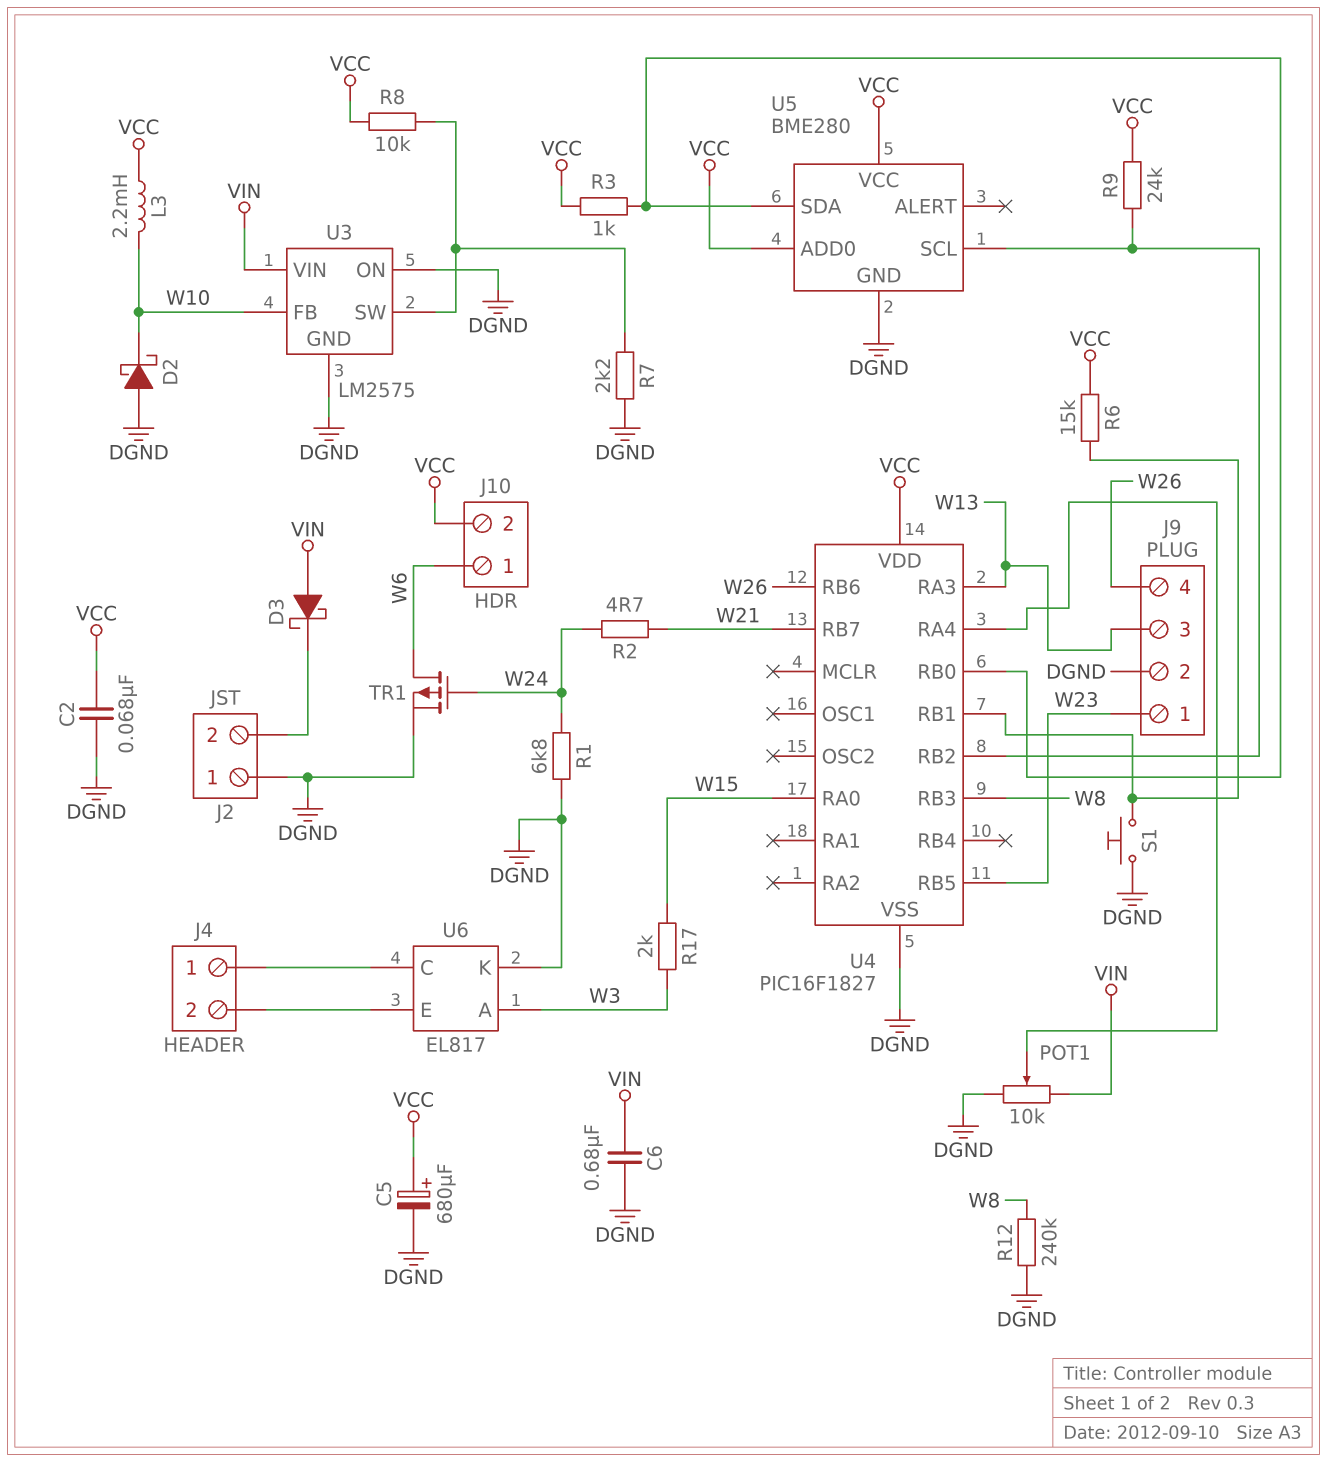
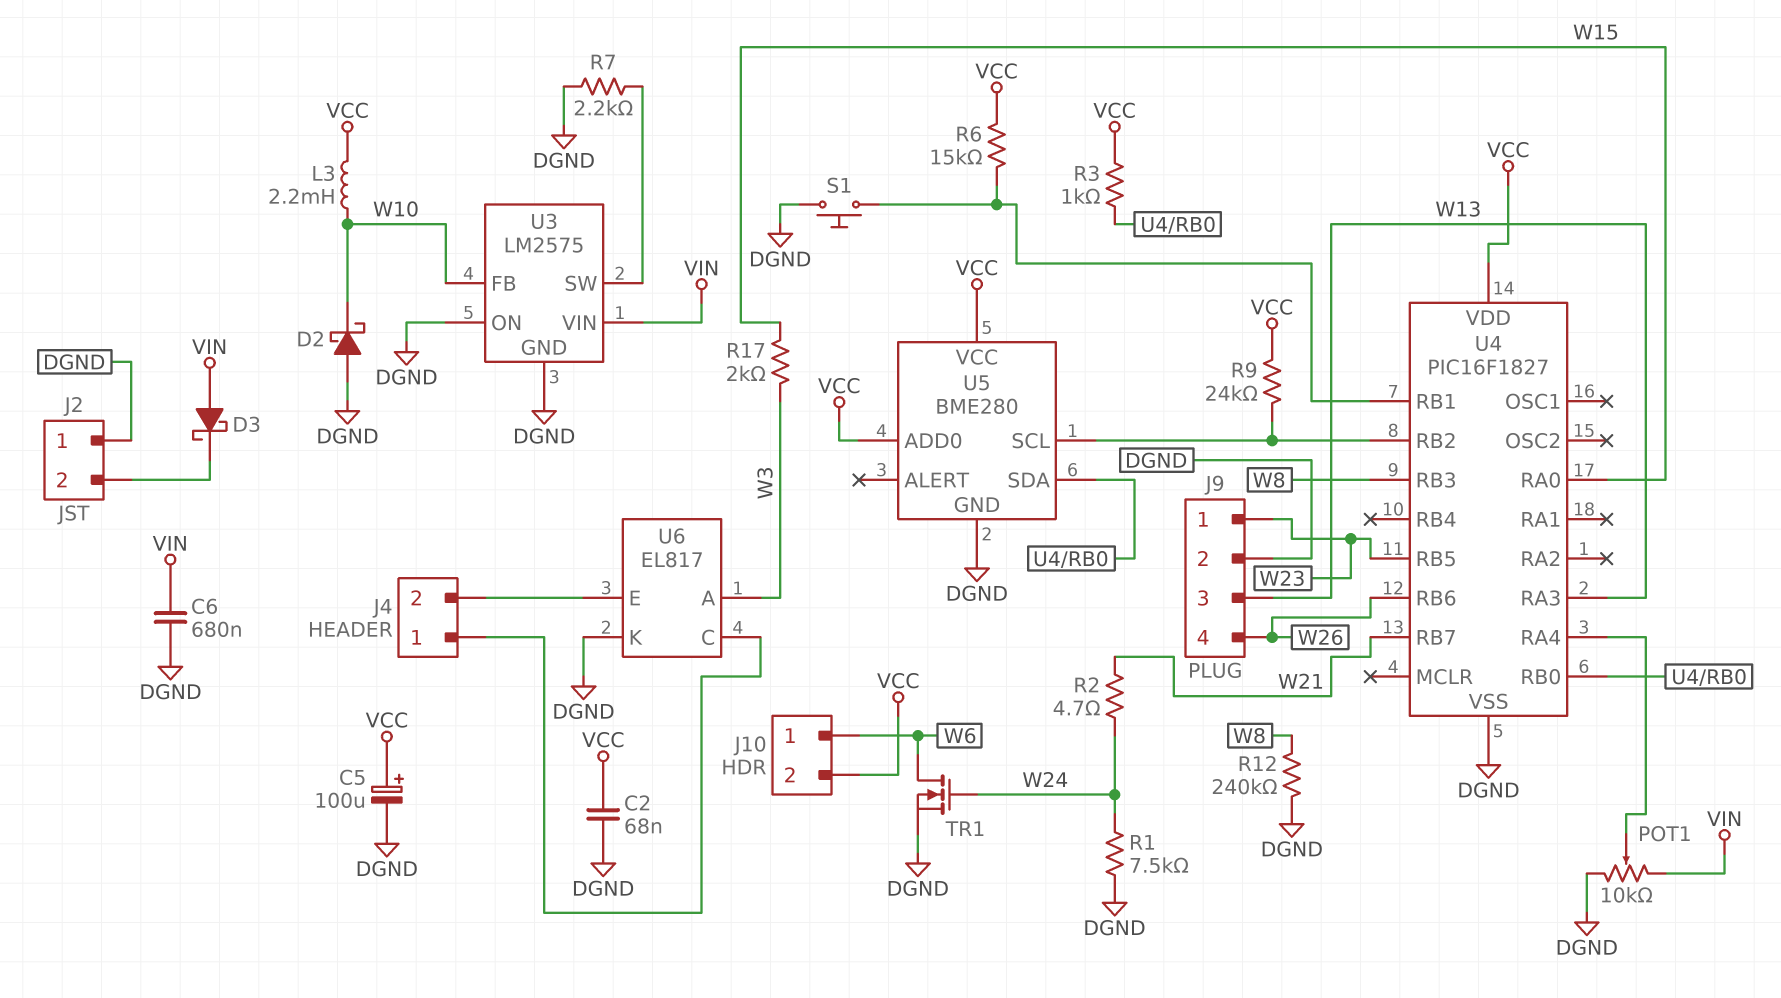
C5: 680uF (plus VCC, minus DGND) -> 100uF (plus VCC, minus DGND)
R1: 6.8k (DGND, W24) -> 7.5k (DGND, W24)
R8: 10k (U3/SW, VCC) -> none
TR1: PMOS (G W24, D W6, S DGND) -> NMOS (G W24, D W6, S DGND)

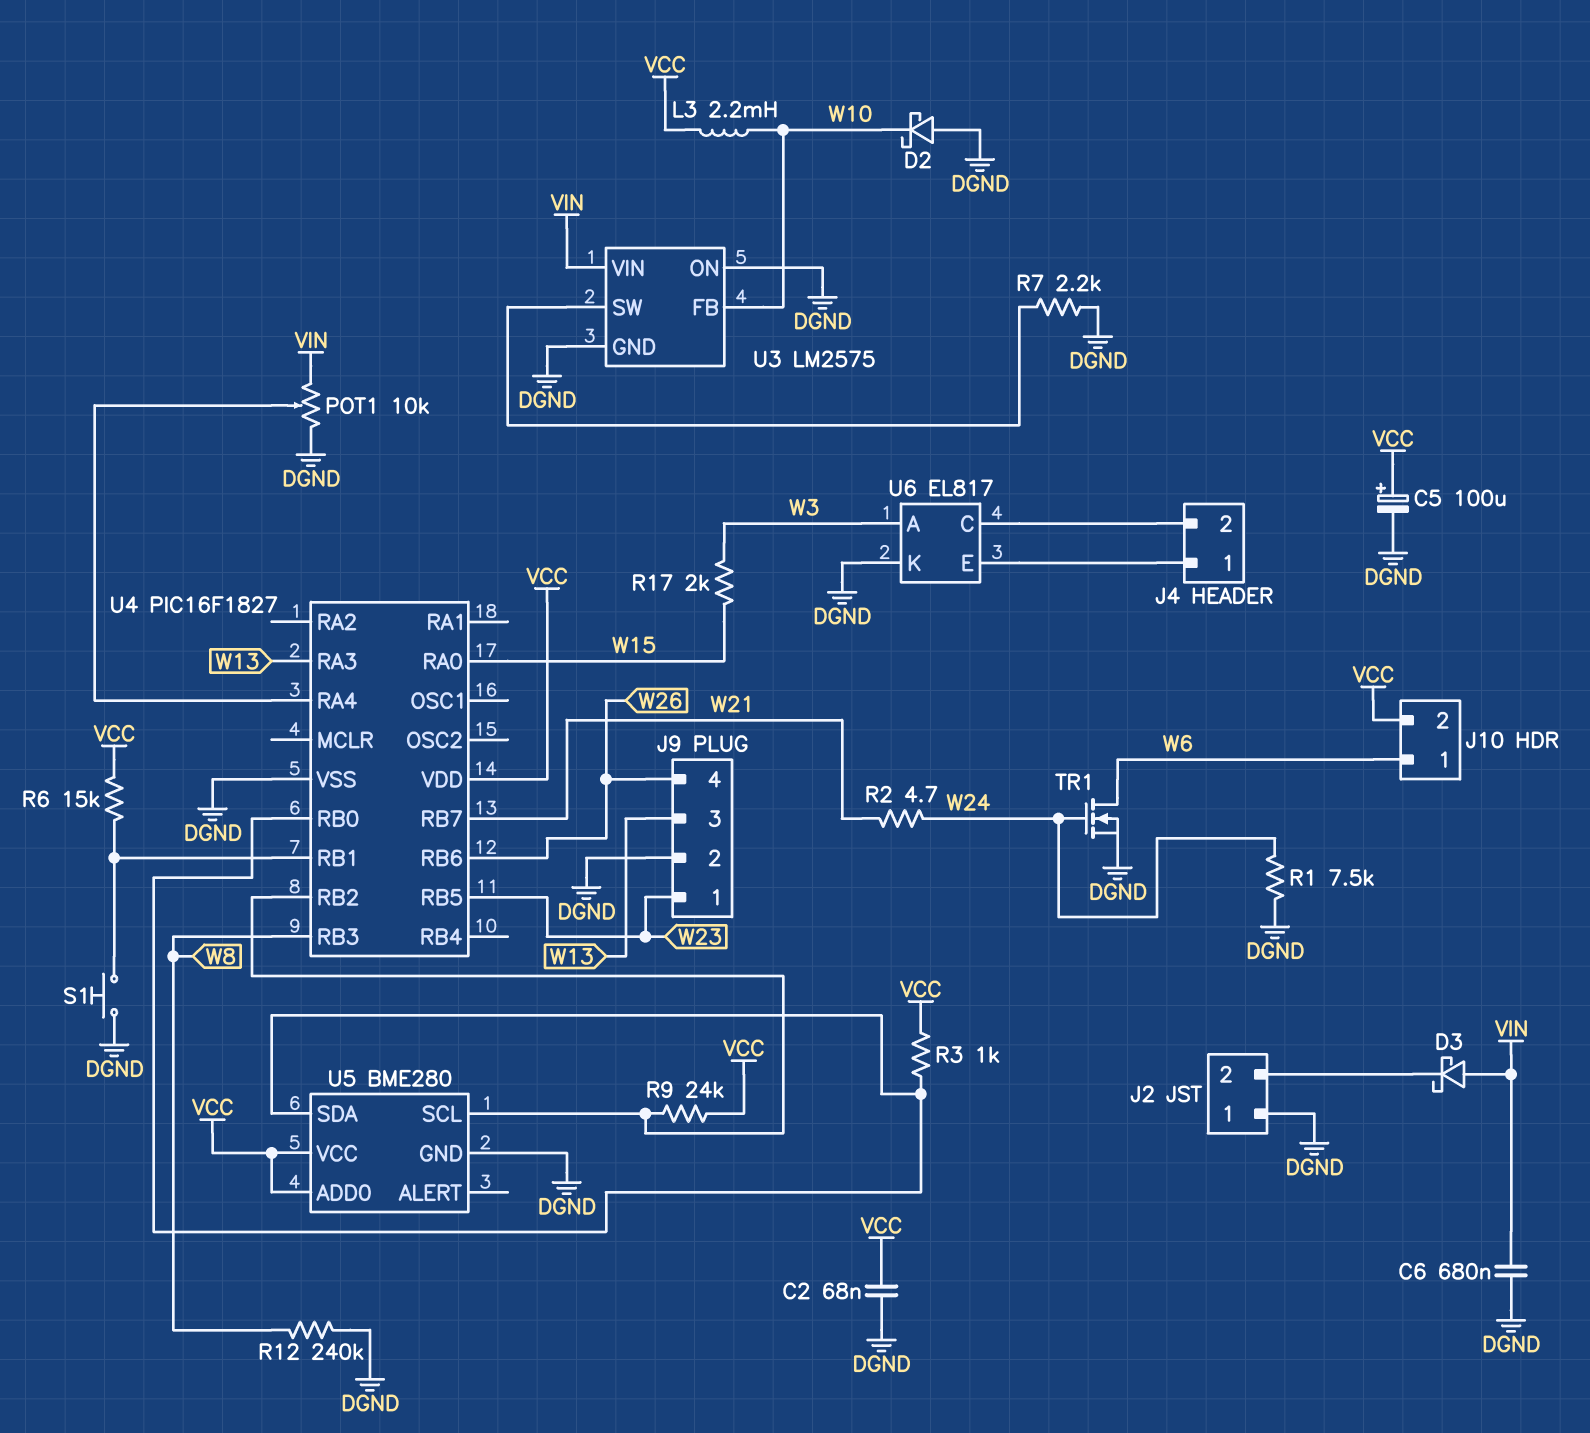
U6 pin C: J4/1 -> J4/2
U6 pin E: J4/2 -> J4/1

